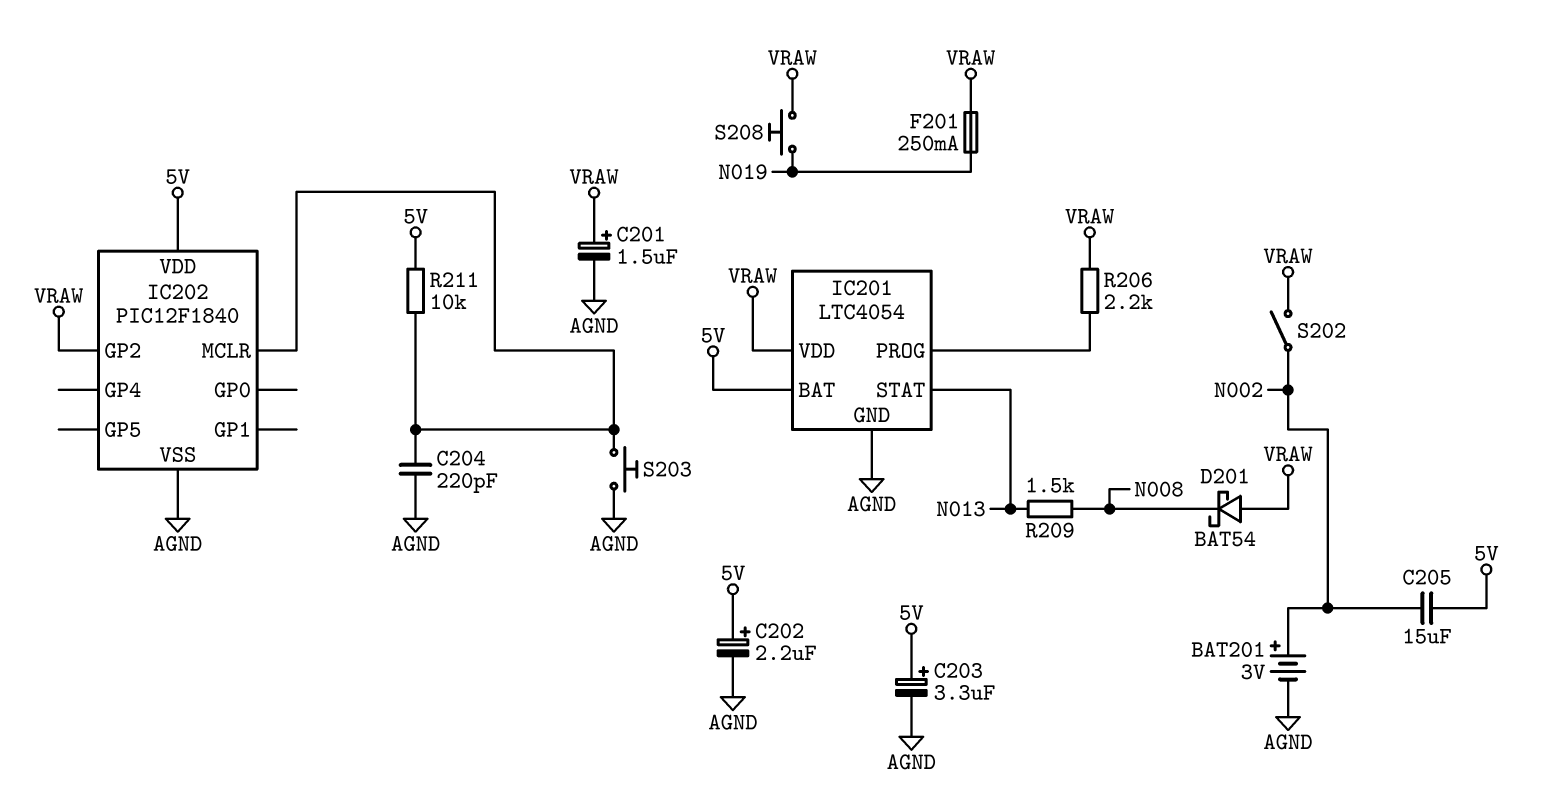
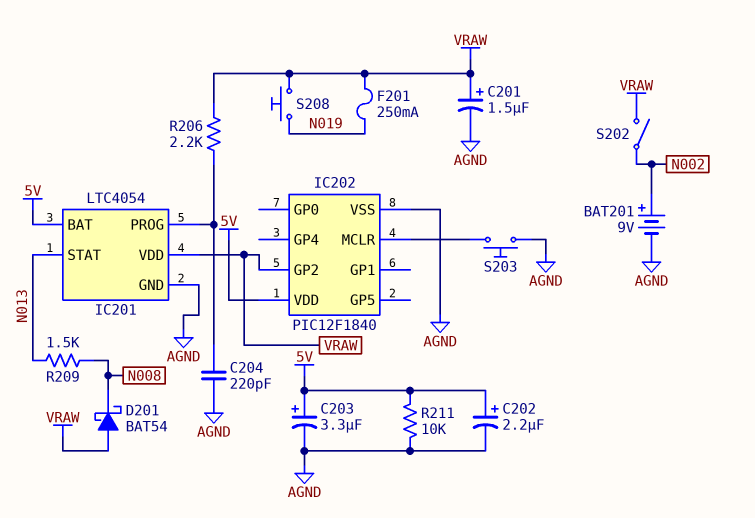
BAT201: 3V (plus N002, minus AGND) -> 9V (plus N002, minus AGND)
C204: 220pF (AGND, IC202/MCLR) -> 220pF (AGND, IC201/PROG)
C205: 15uF (5V, N002) -> none
R211: 10k (5V, IC202/MCLR) -> 10k (5V, AGND)

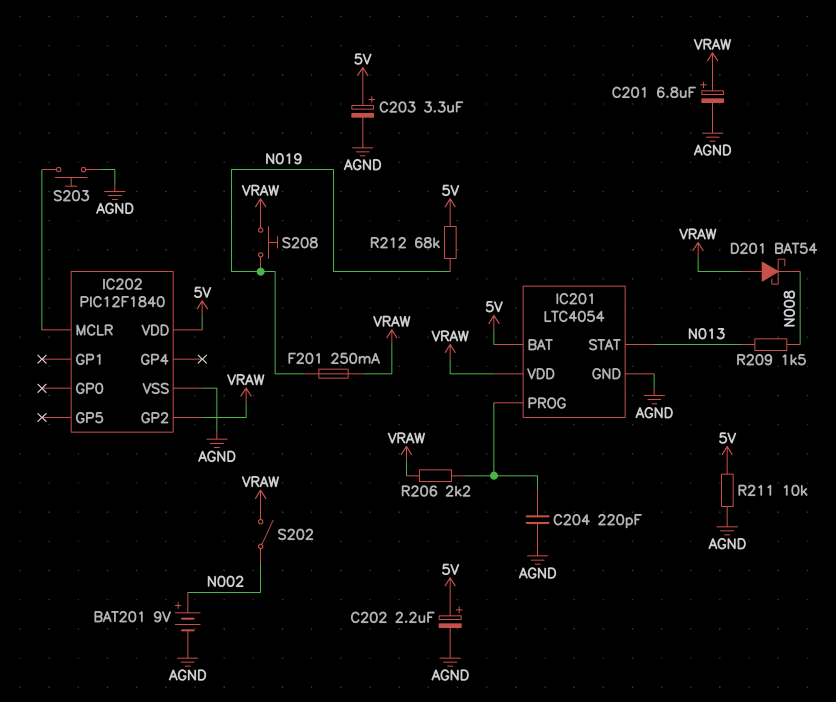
C201: 1.5uF (plus VRAW, minus AGND) -> 6.8uF (plus VRAW, minus AGND)
R212: none -> 68k (5V, N019)

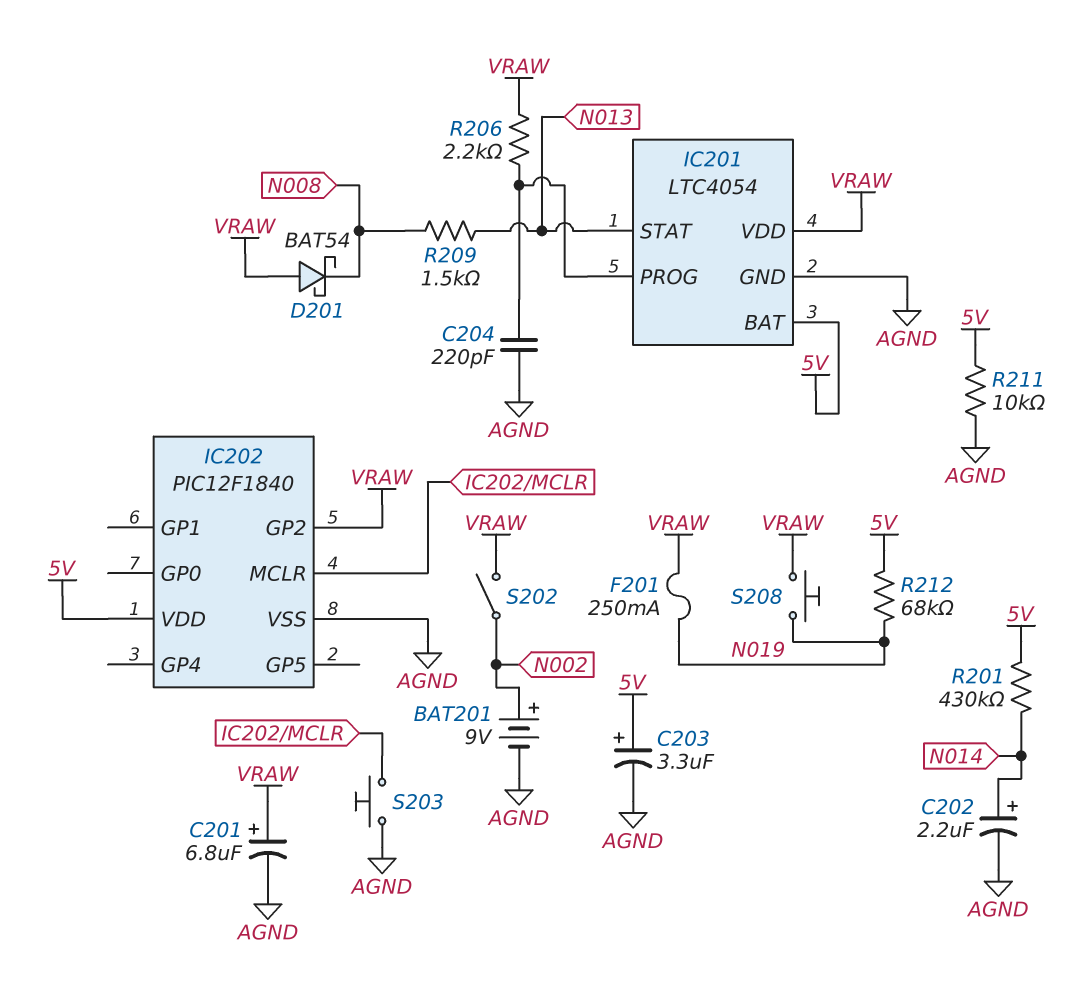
C202: 2.2uF (plus 5V, minus AGND) -> 2.2uF (plus N014, minus AGND)
R201: none -> 430k (5V, N014)

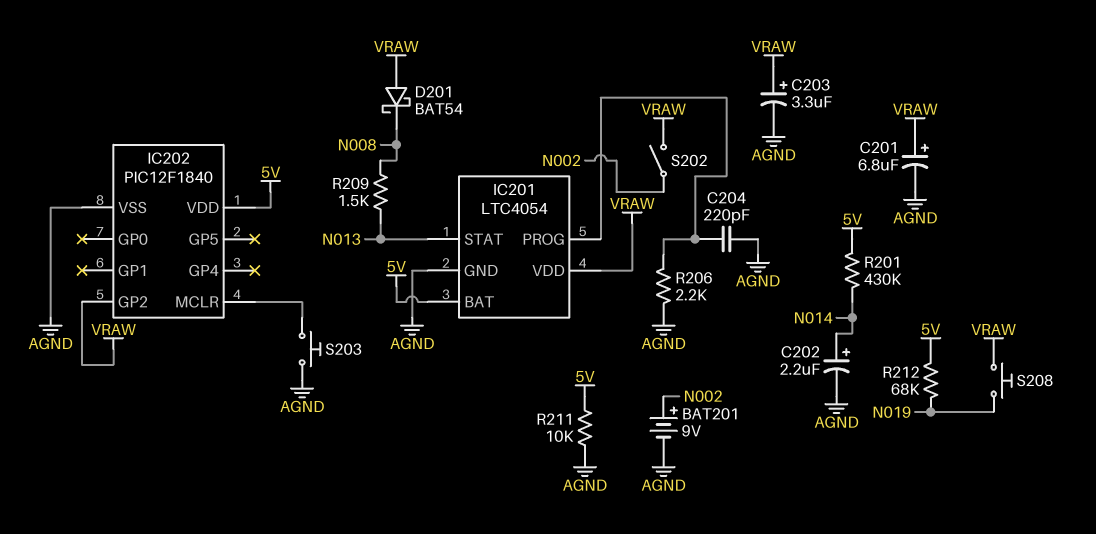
C203: 3.3uF (plus 5V, minus AGND) -> 3.3uF (plus VRAW, minus AGND)
F201: 250mA (N019, VRAW) -> none
R206: 2.2k (IC201/PROG, VRAW) -> 2.2k (AGND, IC201/PROG)

